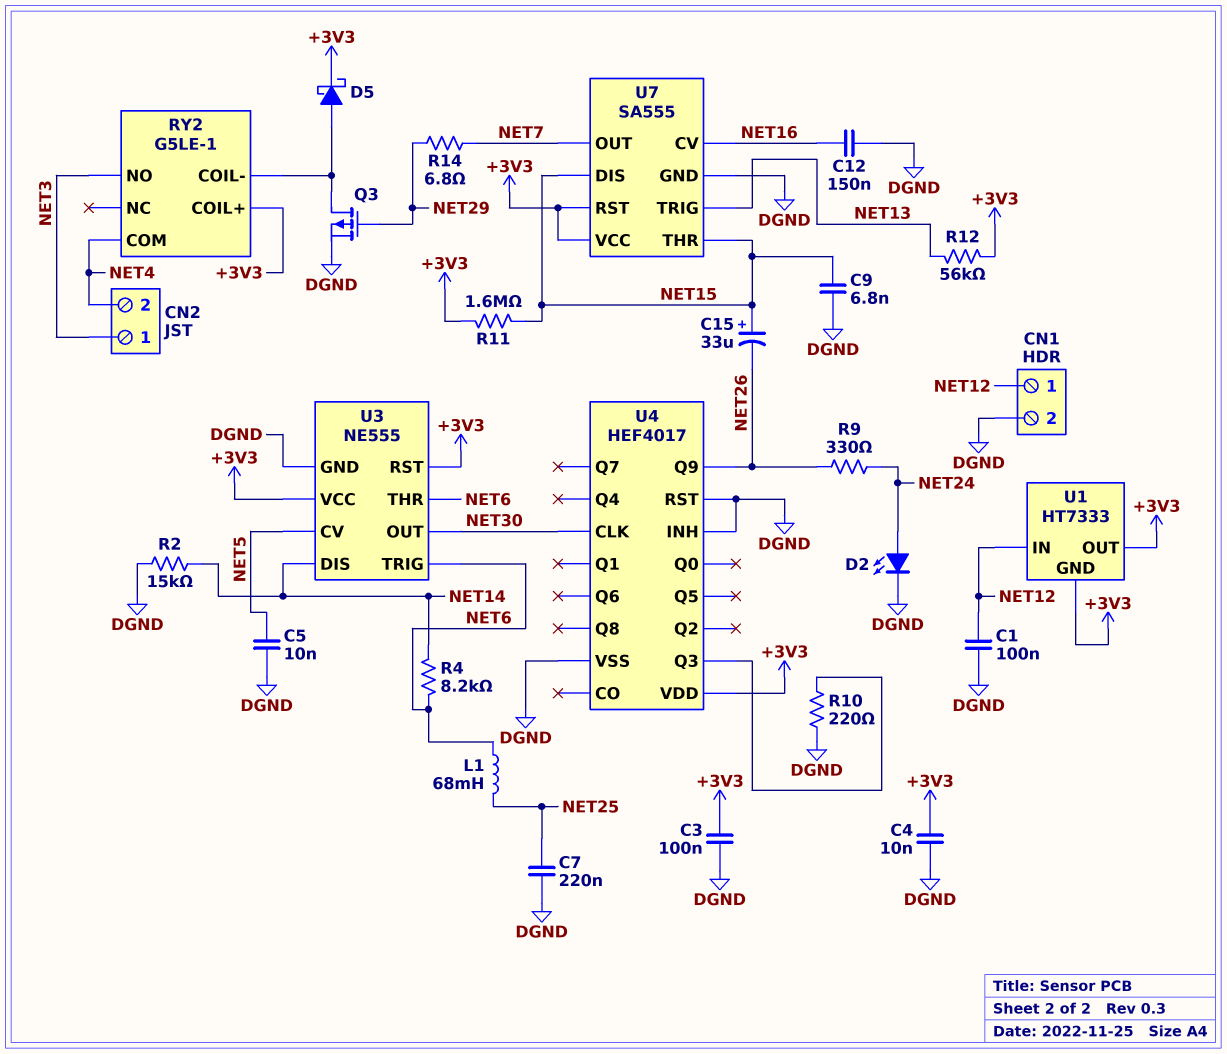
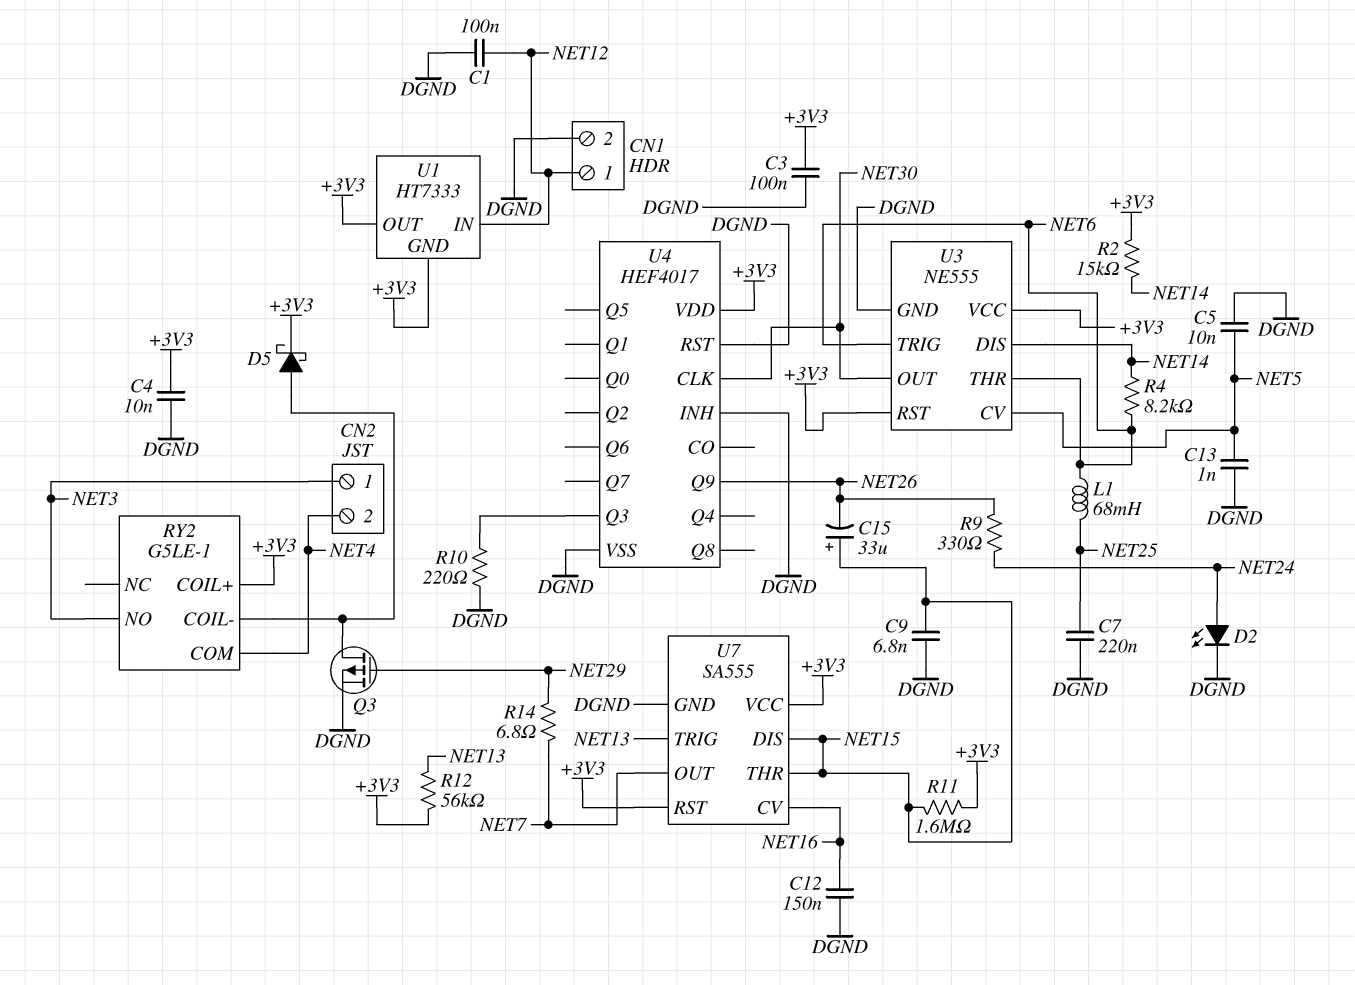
C13: none -> 1nF (DGND, NET5)
R2: 15k (DGND, NET14) -> 15k (+3V3, NET14)

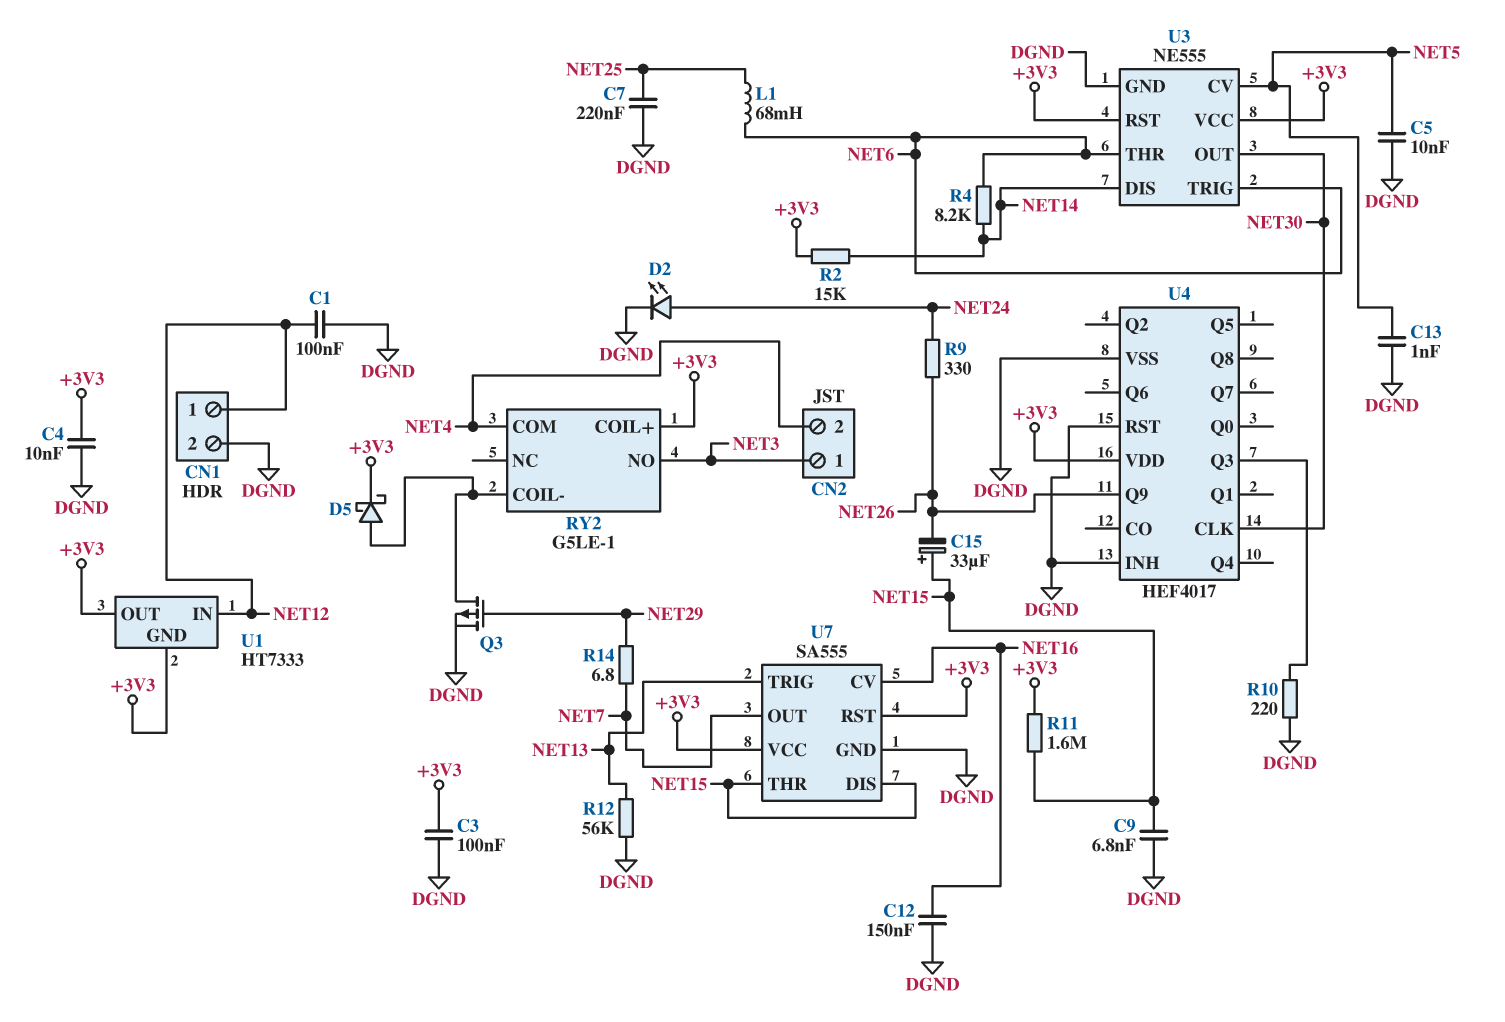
R12: 56k (+3V3, NET13) -> 56k (DGND, NET13)

